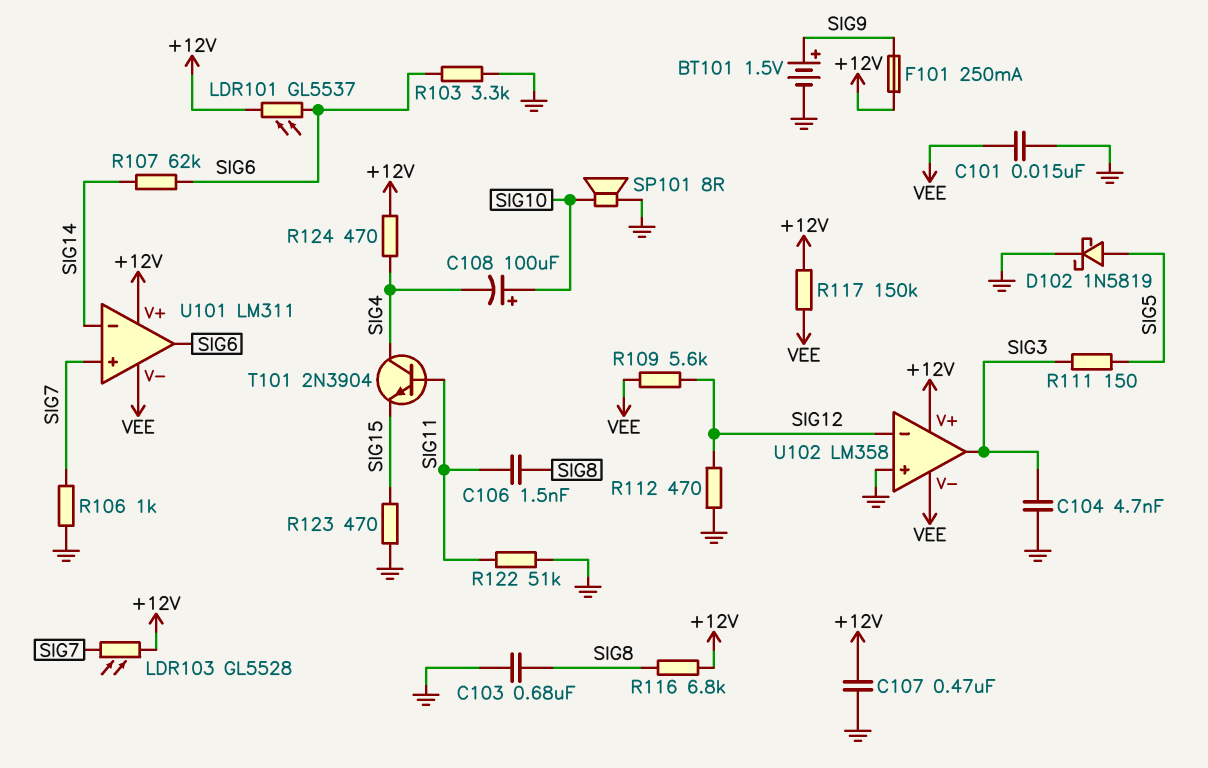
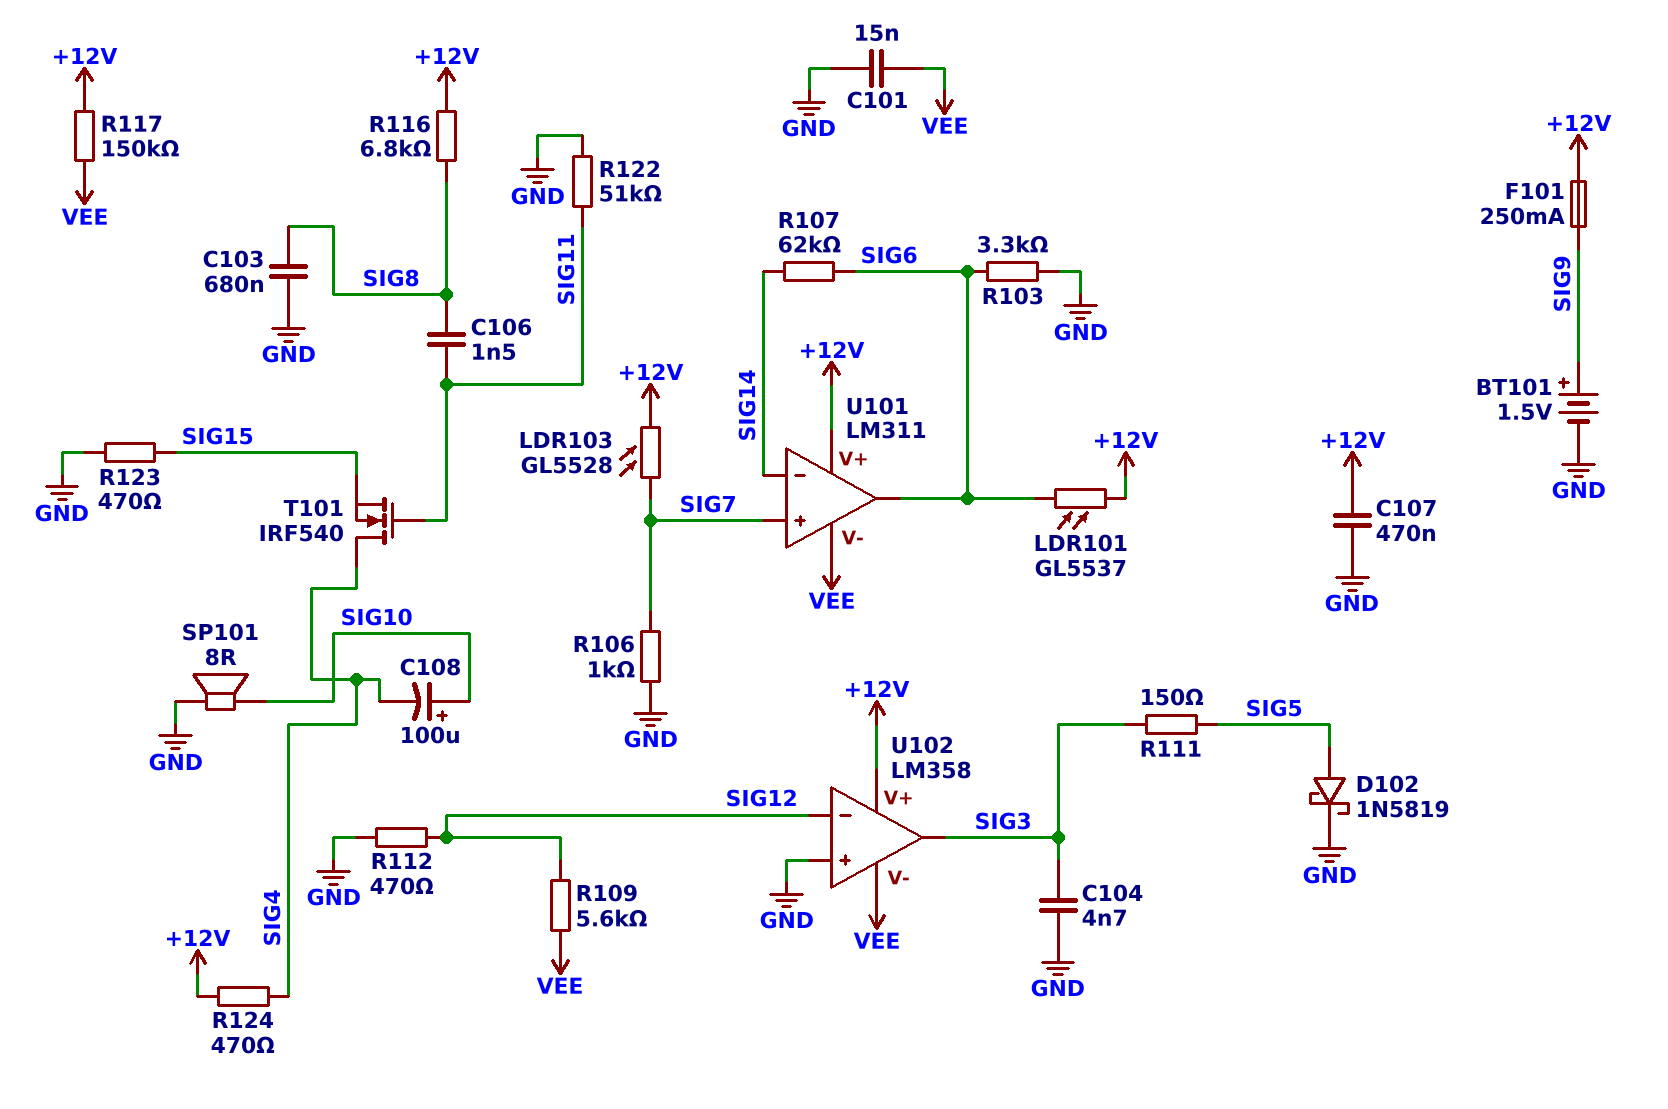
T101: NPN 2N3904 (B SIG11, C SIG4, E SIG15) -> NMOS IRF540 (G SIG11, D SIG4, S SIG15)

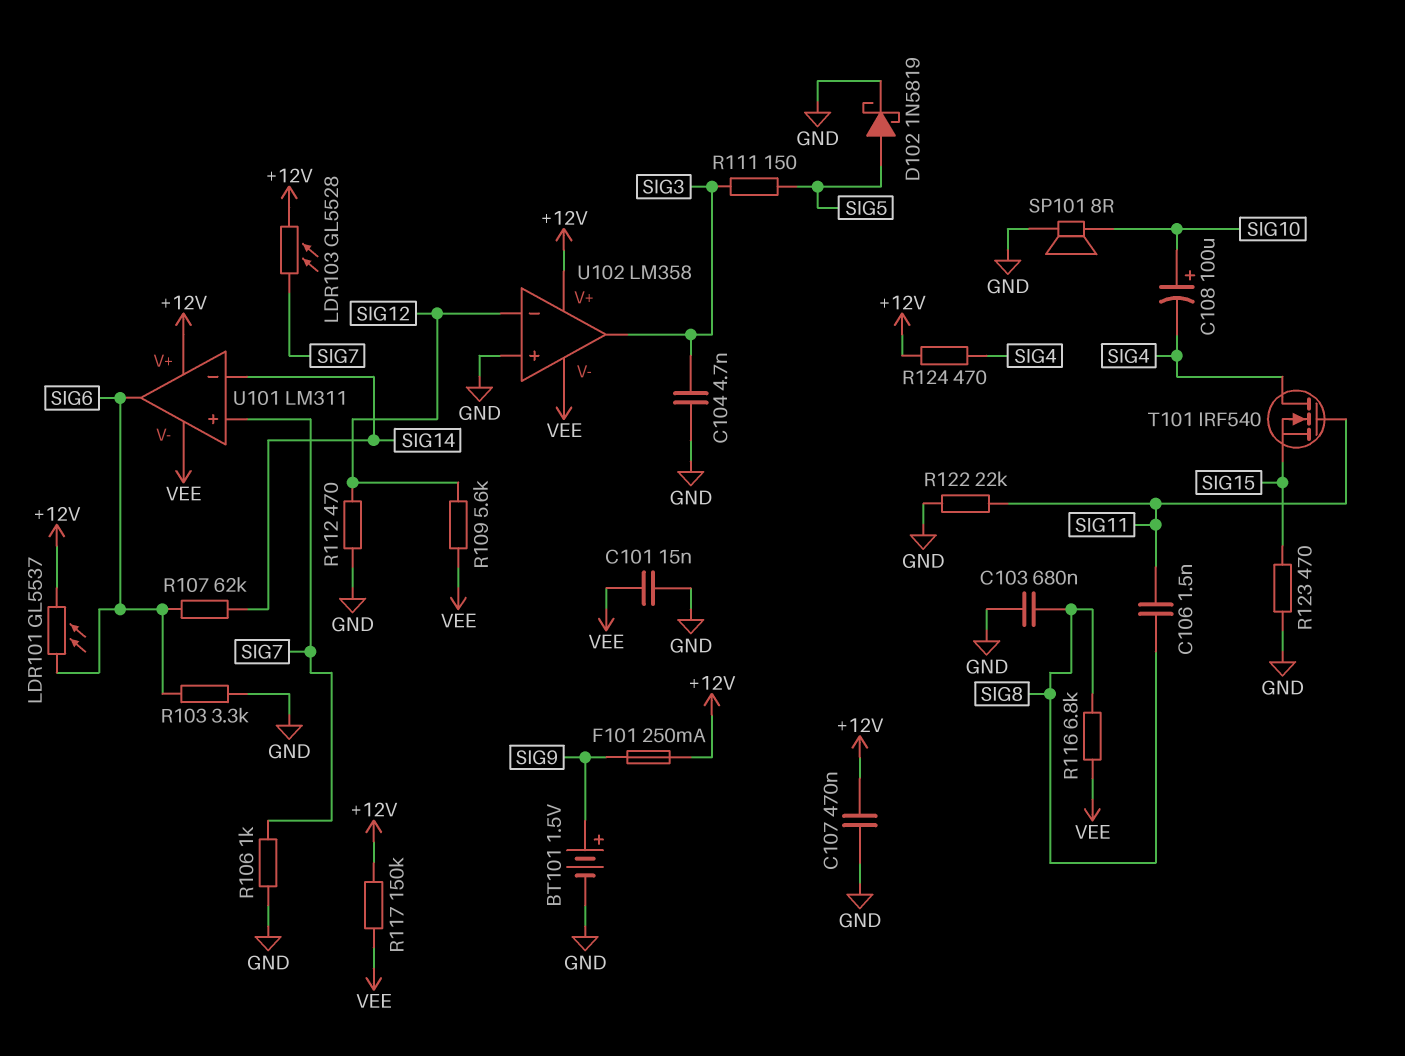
R116: 6.8k (+12V, SIG8) -> 6.8k (SIG8, VEE)
R122: 51k (GND, SIG11) -> 22k (GND, SIG11)

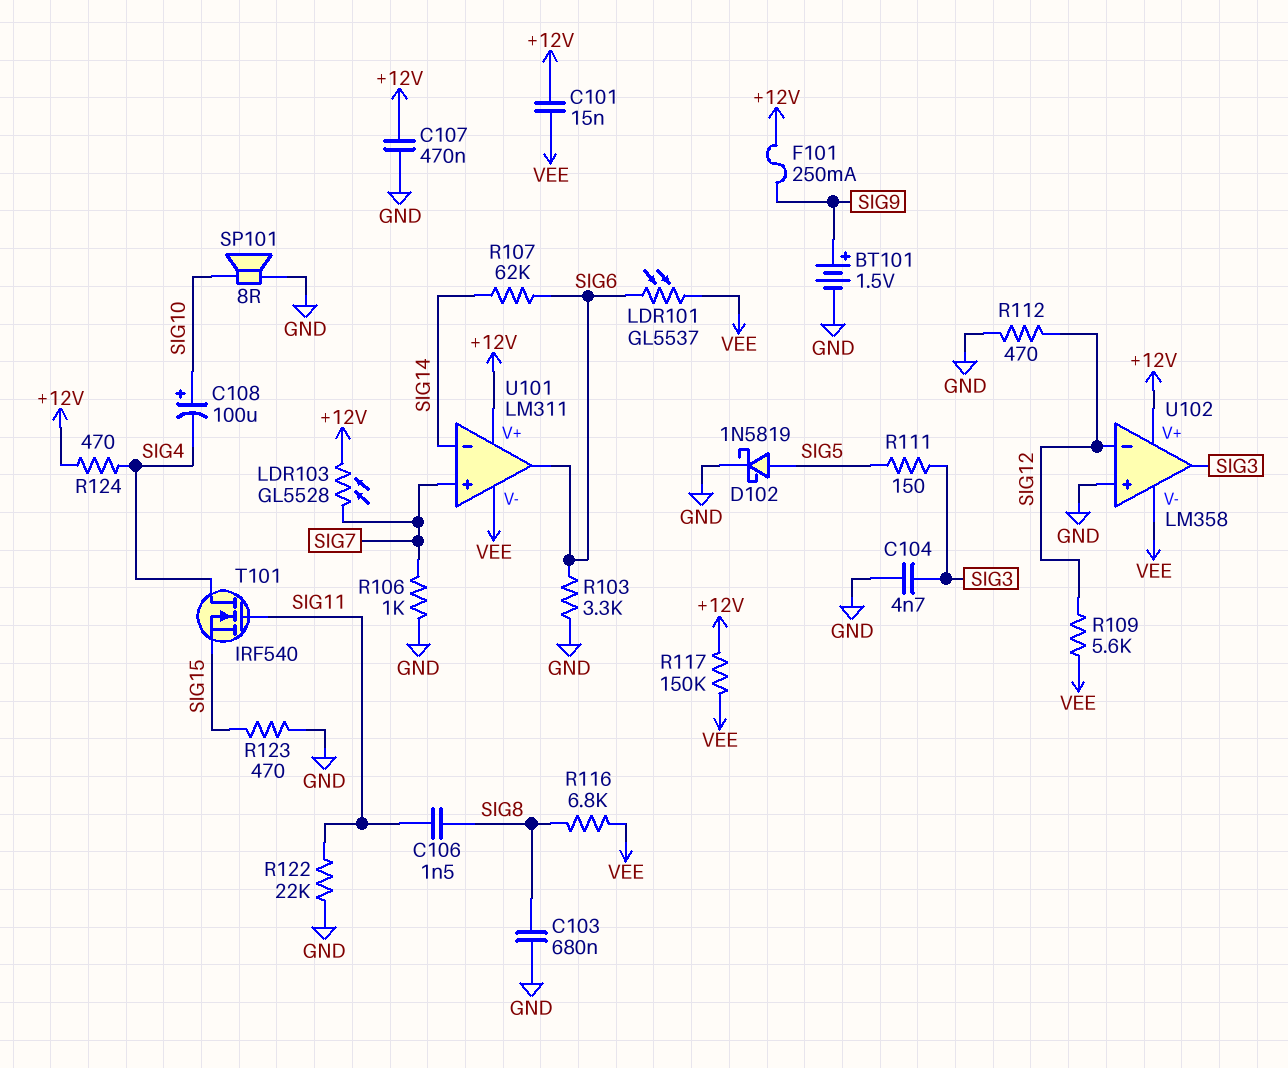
C101: 15nF (GND, VEE) -> 15nF (+12V, VEE)
LDR101: GL5537 (+12V, SIG6) -> GL5537 (SIG6, VEE)

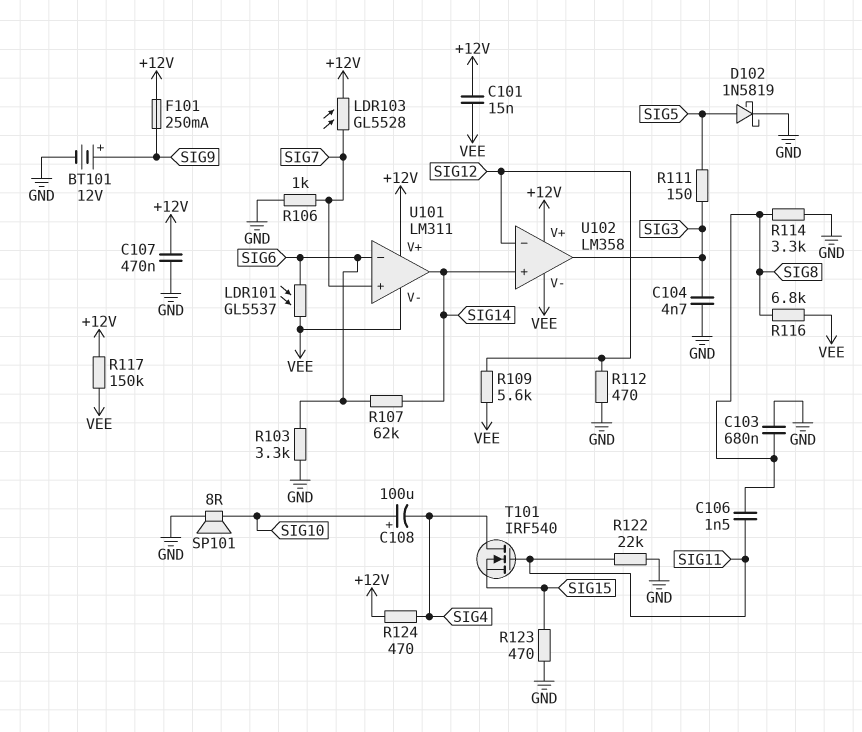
BT101: 1.5V (plus SIG9, minus GND) -> 12V (plus SIG9, minus GND)
R114: none -> 3.3k (GND, SIG8)
U101 pin in-: SIG14 -> SIG6
U101 pin out: SIG6 -> SIG14
U102 pin in+: GND -> SIG14

